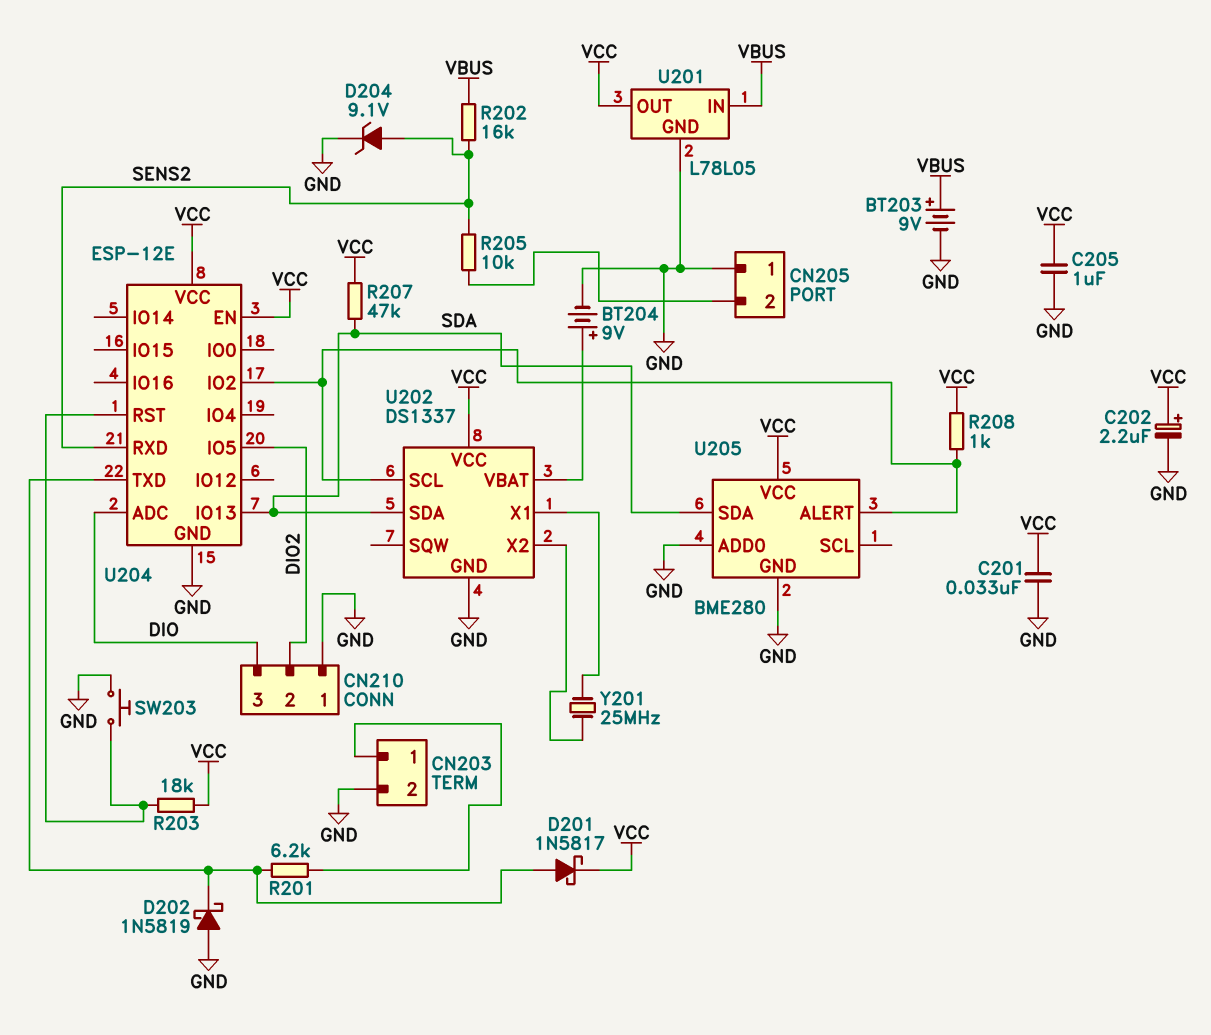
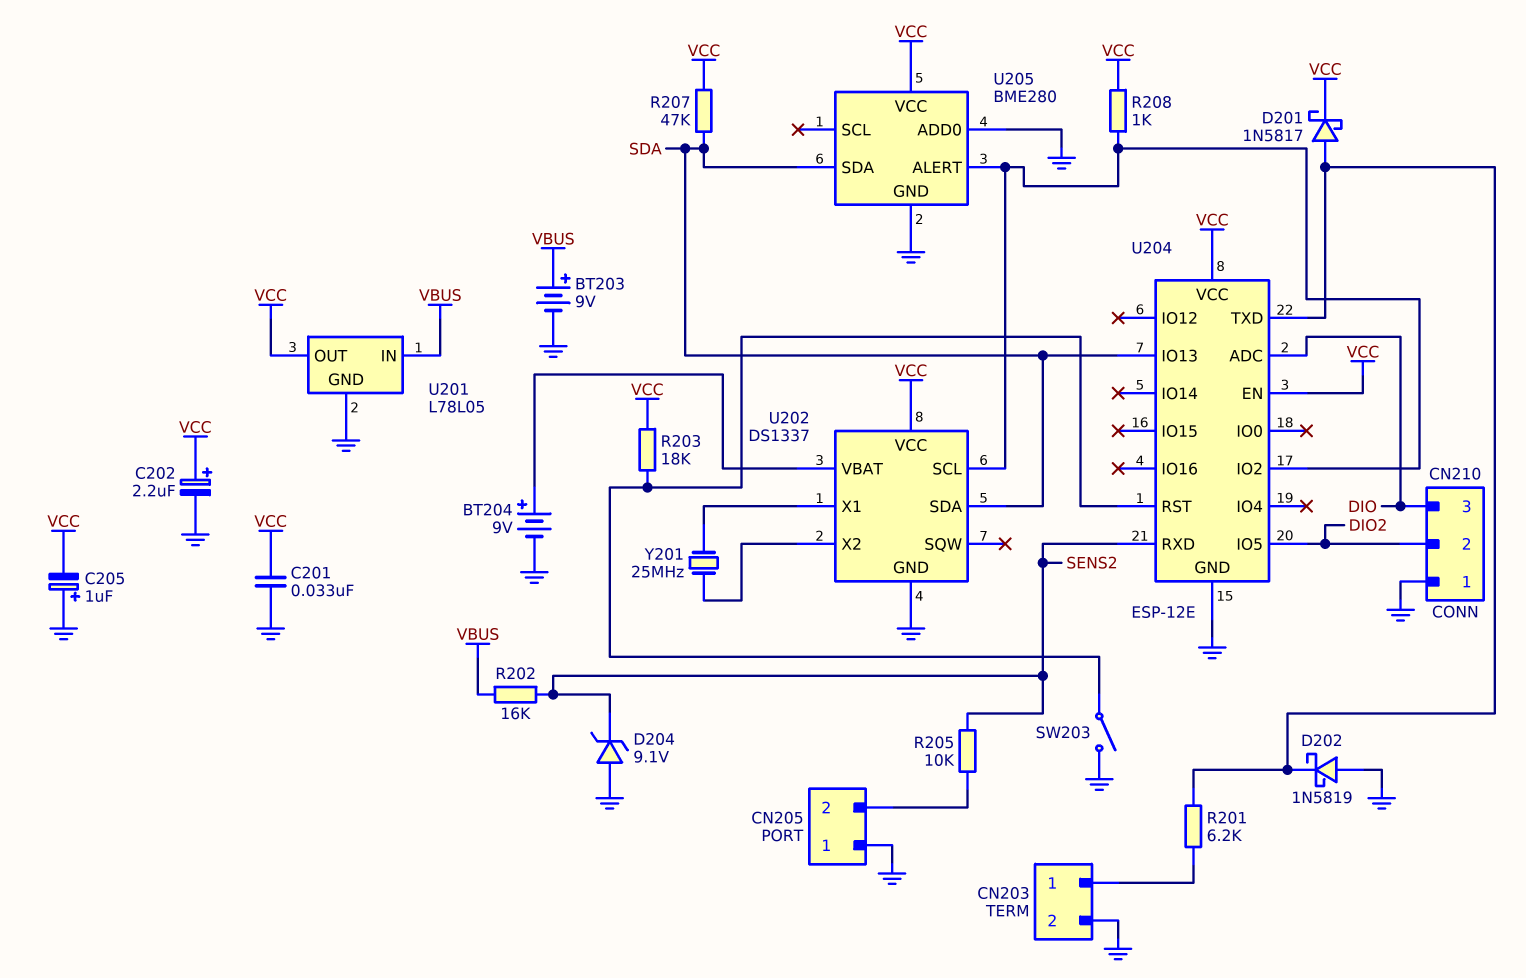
C205: 1uF (GND, VCC) -> 1uF (plus GND, minus VCC)
D204: zener 9.1V (A SENS2, K GND) -> zener 9.1V (A GND, K SENS2)
SW203: button (GND, U204/RST) -> switch (GND, U204/RST)

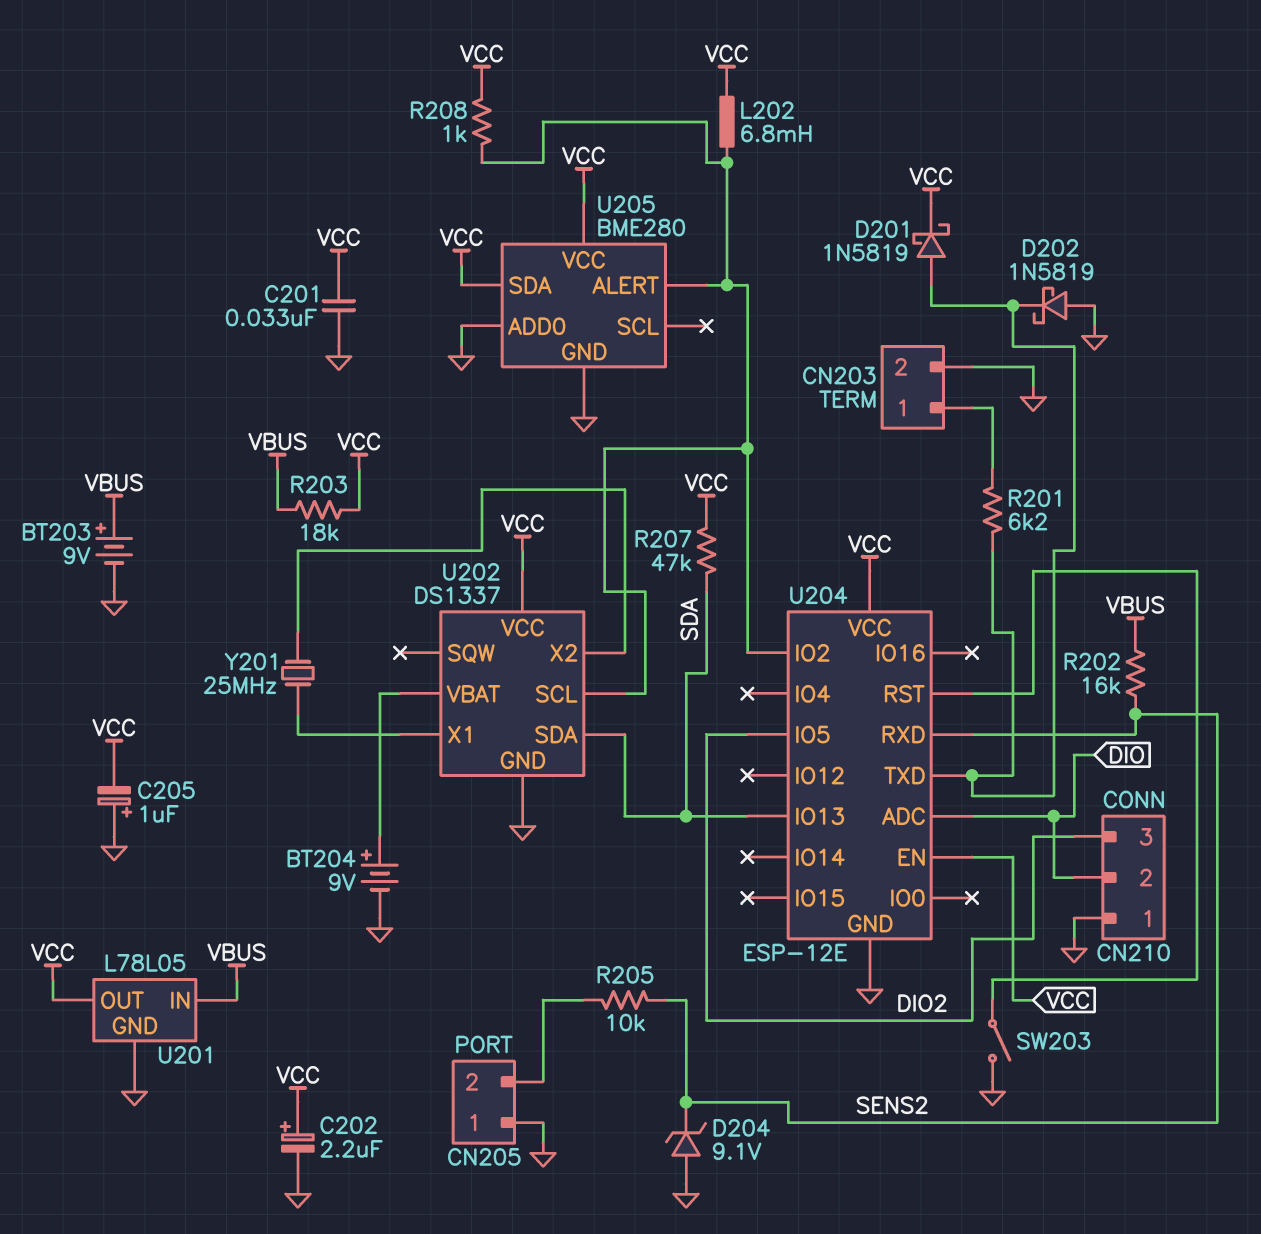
CN210 pin 2: DIO2 -> DIO
CN210 pin 3: DIO -> DIO2
D201: schottky 1N5817 (A U204/TXD, K VCC) -> schottky 1N5819 (A U204/TXD, K VCC)
L202: none -> 6.8mH (U202/SCL, VCC)
R203: 18k (U204/RST, VCC) -> 18k (VBUS, VCC)
U205 pin SDA: SDA -> VCC

